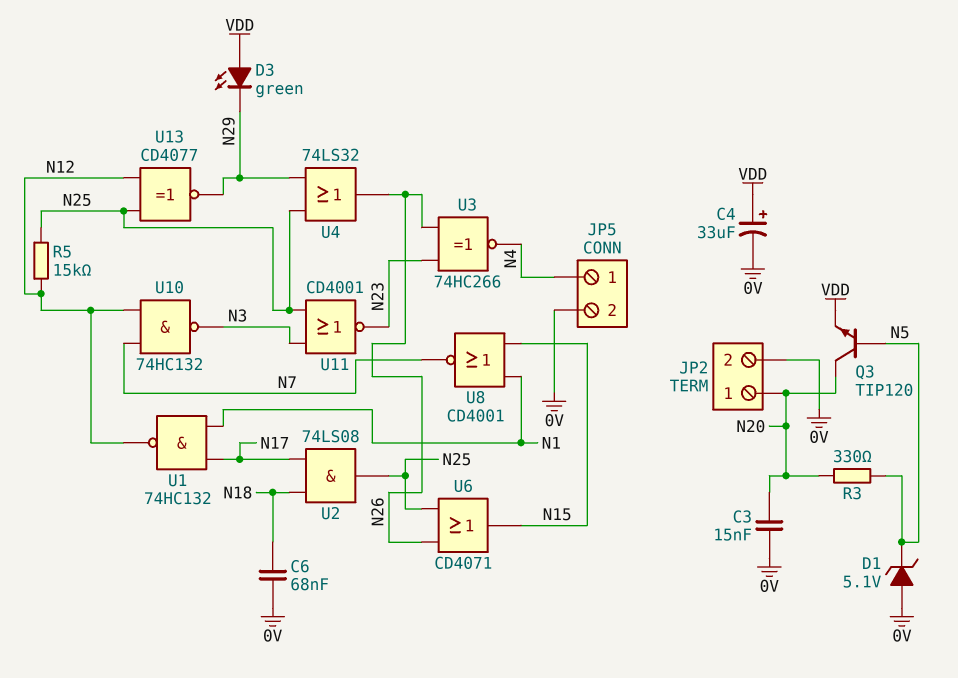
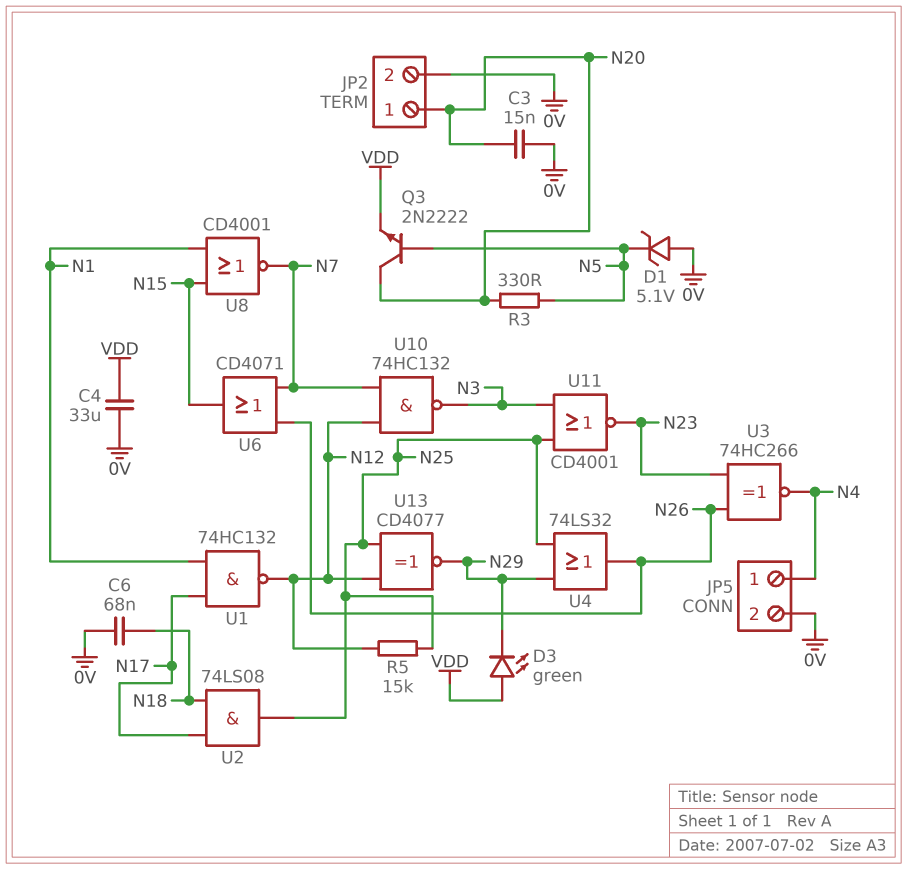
C4: 33uF (plus VDD, minus 0V) -> 33uF (0V, VDD)
Q3: NPN TIP120 (B N5, C N20, E VDD) -> NPN 2N2222 (B N5, C N20, E VDD)
U6: OR CD4071 (in N25, in N26, out N15) -> OR CD4071 (in N7, in N26, out N15)

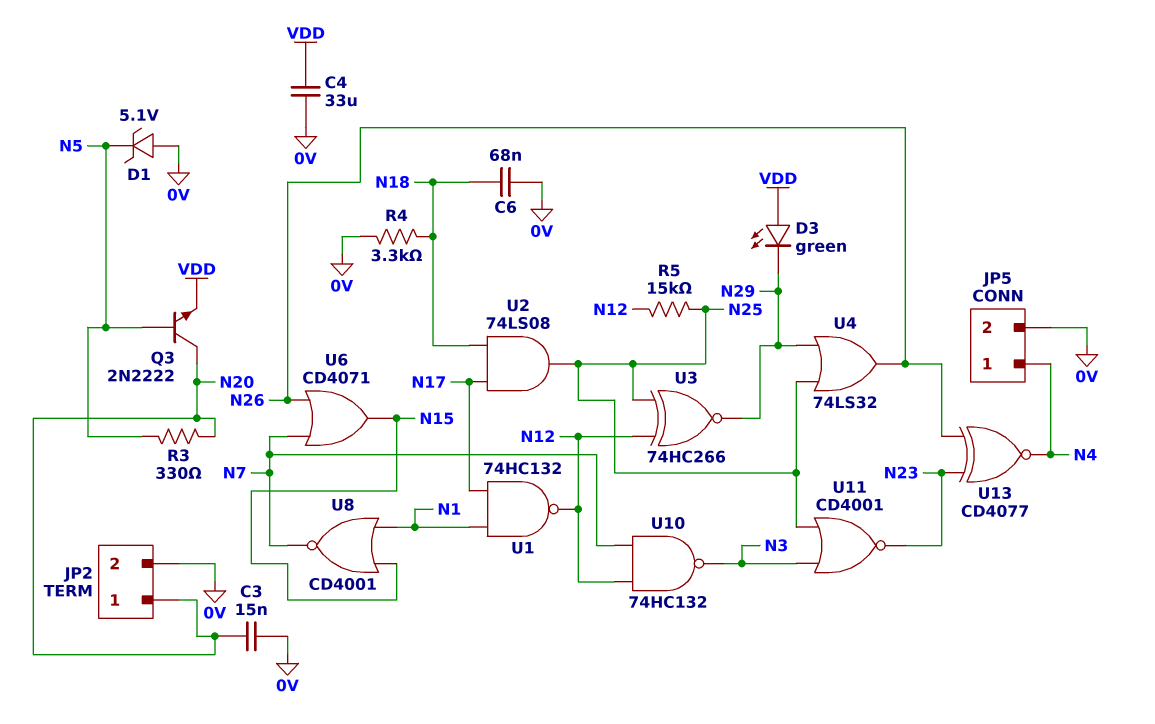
R4: none -> 3.3k (0V, N18)
U3: XNOR 74HC266 (in N23, in N26, out N4) -> XNOR 74HC266 (in N12, in N25, out N29)
U13: XNOR CD4077 (in N12, in N25, out N29) -> XNOR CD4077 (in N23, in N26, out N4)

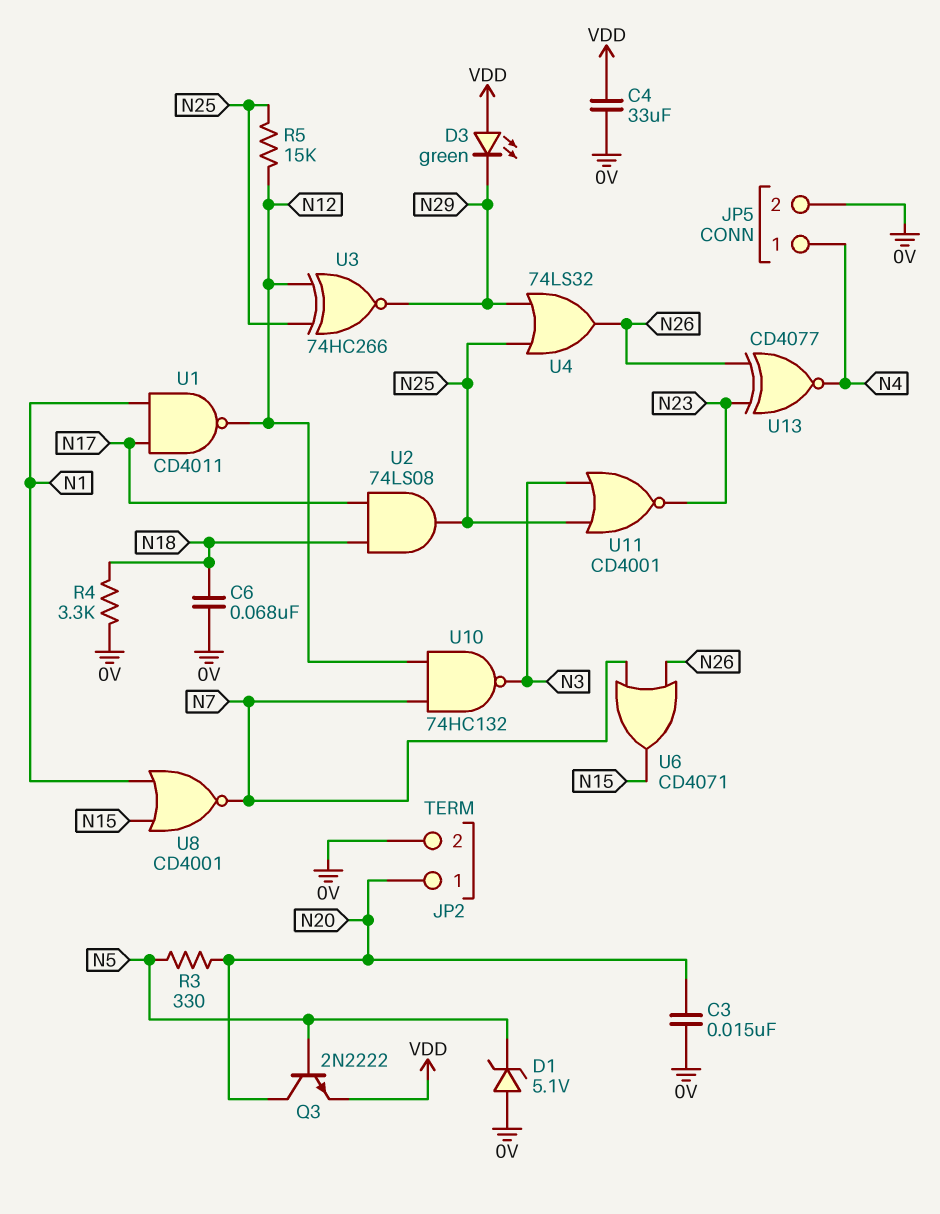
U1: NAND 74HC132 (in N1, in N17, out N12) -> NAND CD4011 (in N1, in N17, out N12)

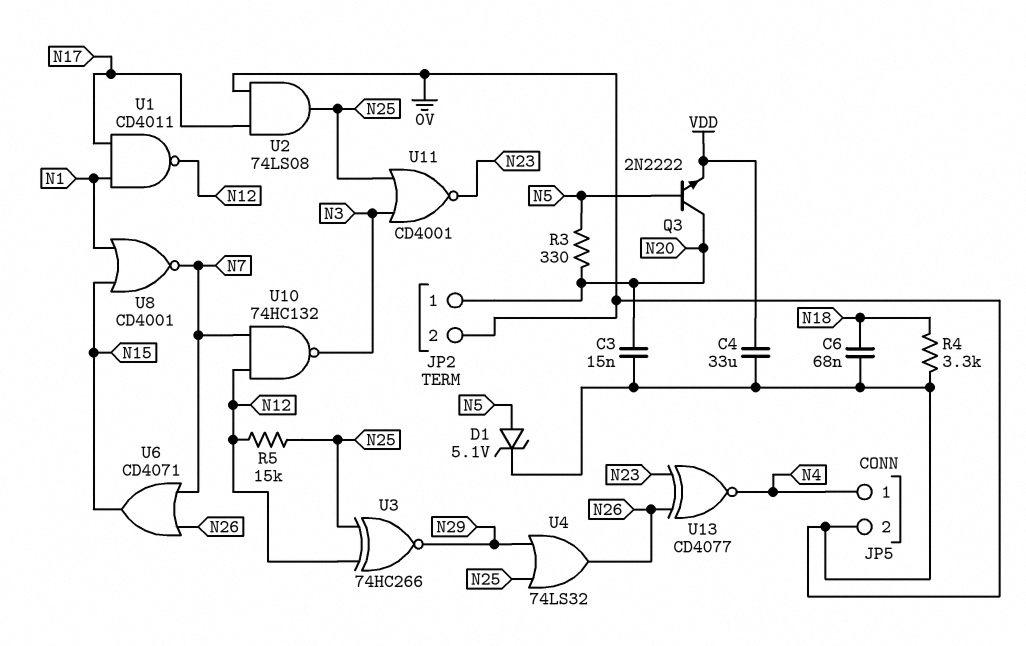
D1: zener 5.1V (A 0V, K N5) -> zener 5.1V (A N5, K 0V)
D3: LED green (A VDD, K N29) -> none
U2: AND 74LS08 (in N17, in N18, out N25) -> AND 74LS08 (in 0V, in N17, out N25)

